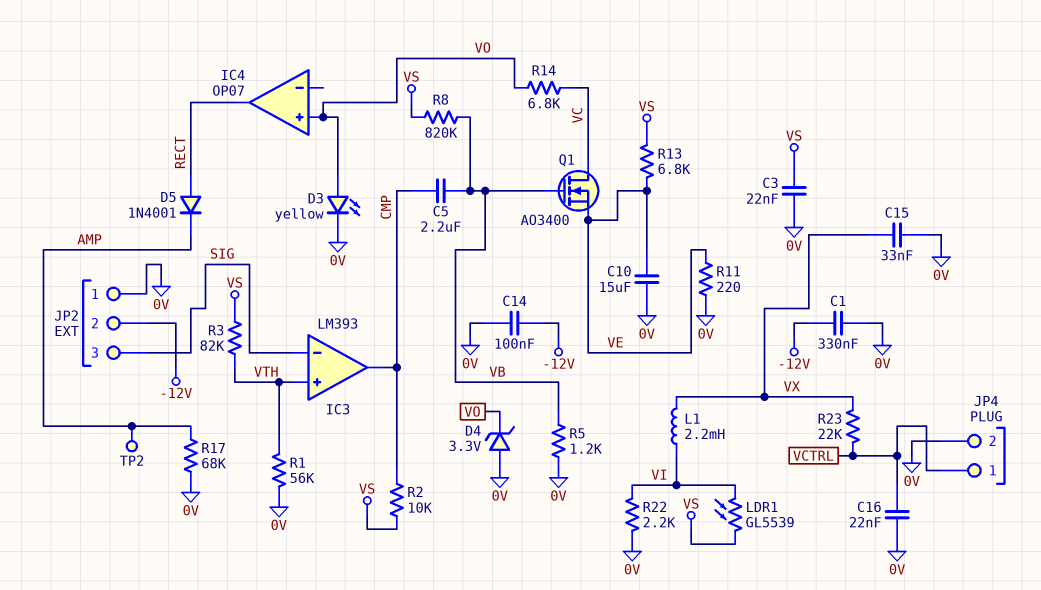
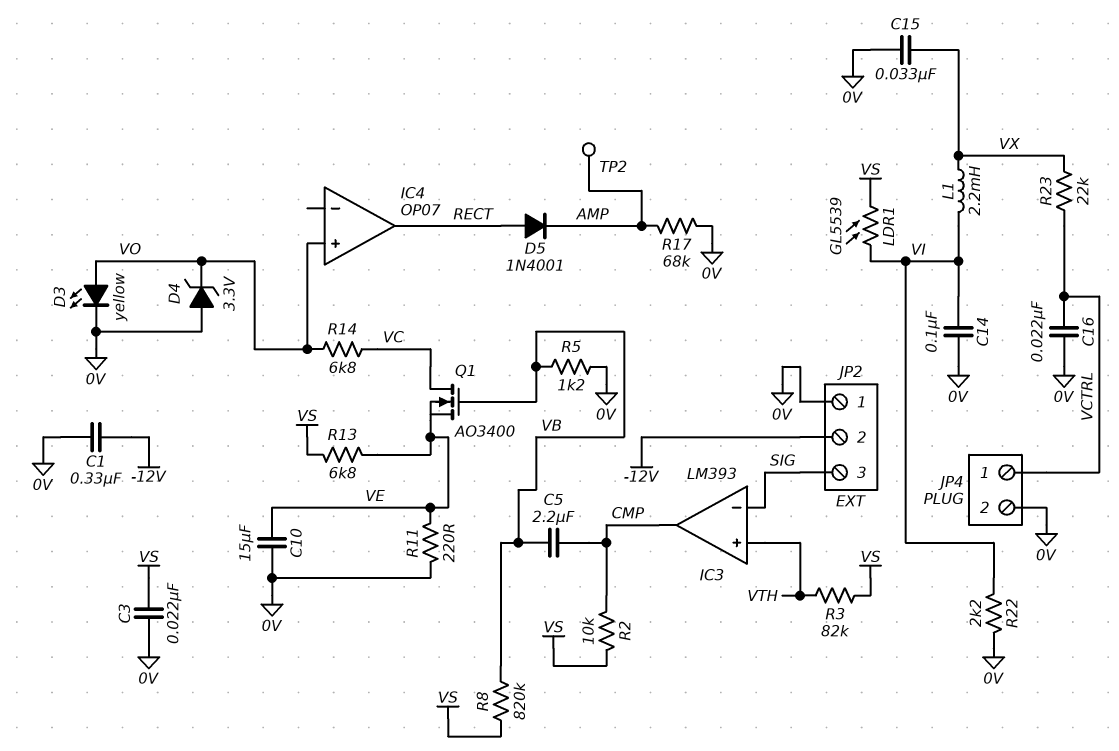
C14: 100nF (-12V, 0V) -> 100nF (0V, VI)
R1: 56k (0V, VTH) -> none

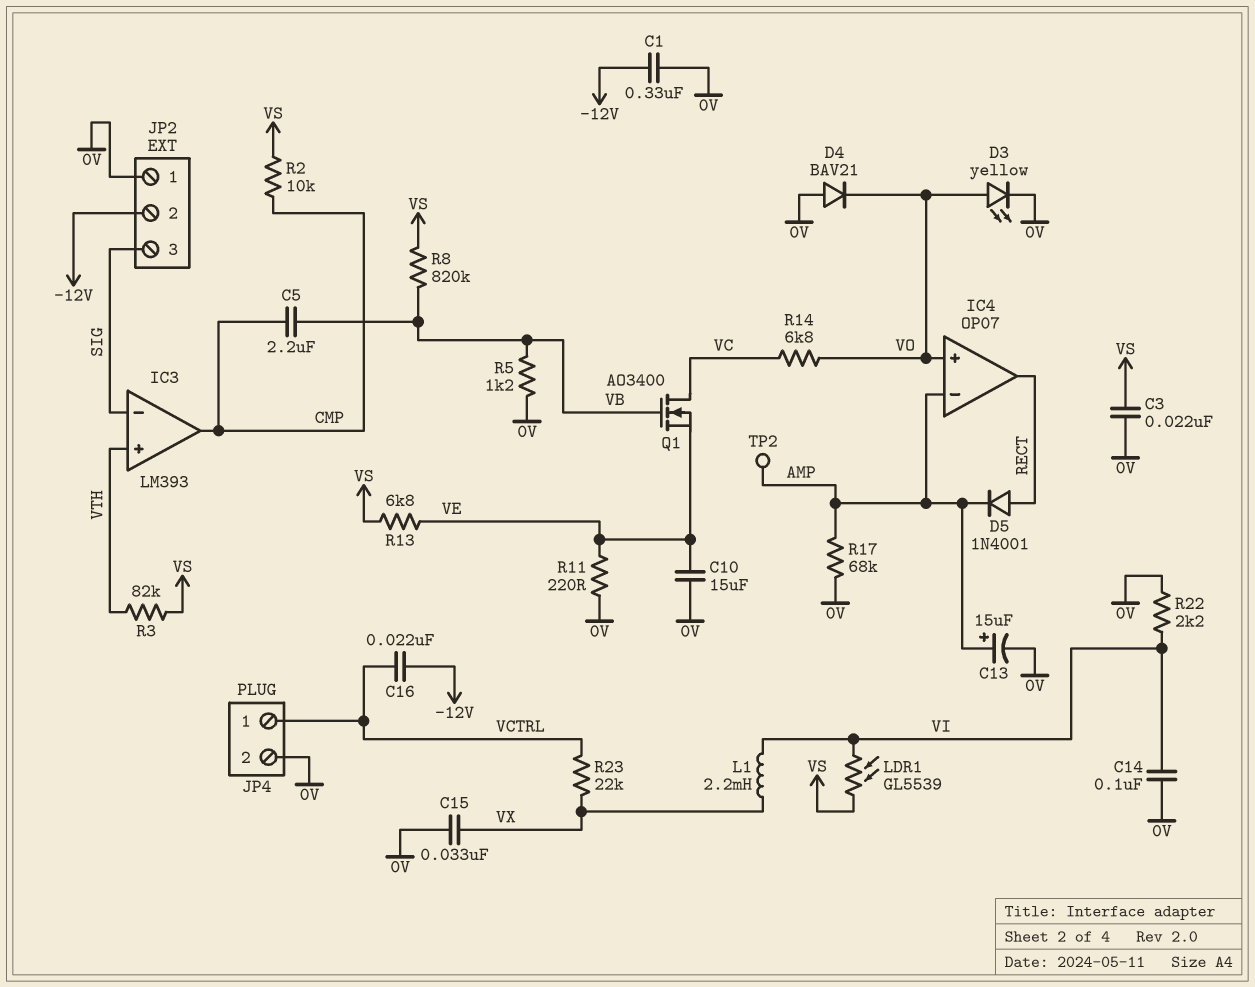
C13: none -> 15uF (plus AMP, minus 0V)
C16: 22nF (0V, VCTRL) -> 22nF (-12V, VCTRL)
D4: zener 3.3V (A 0V, K VO) -> diode BAV21 (A 0V, K VO)
IC4 pin in-: none -> AMP

